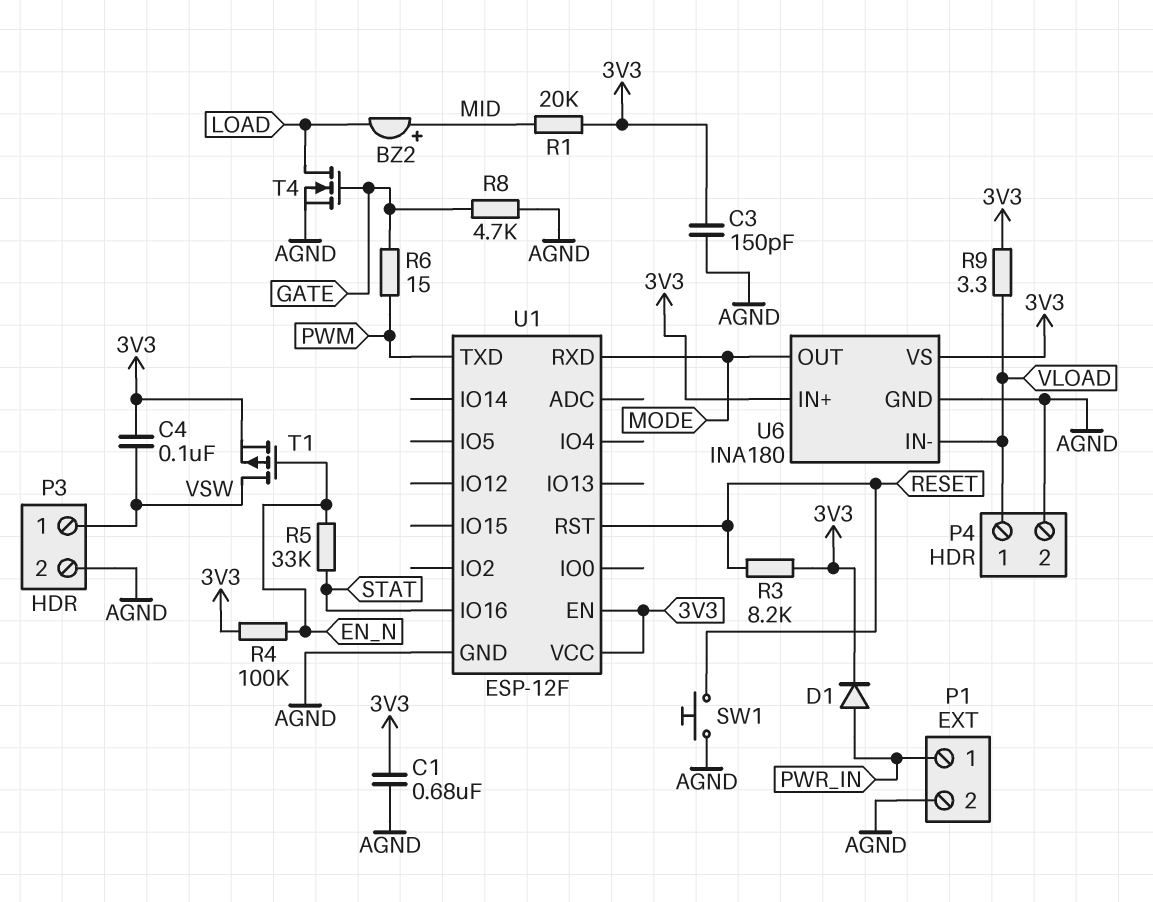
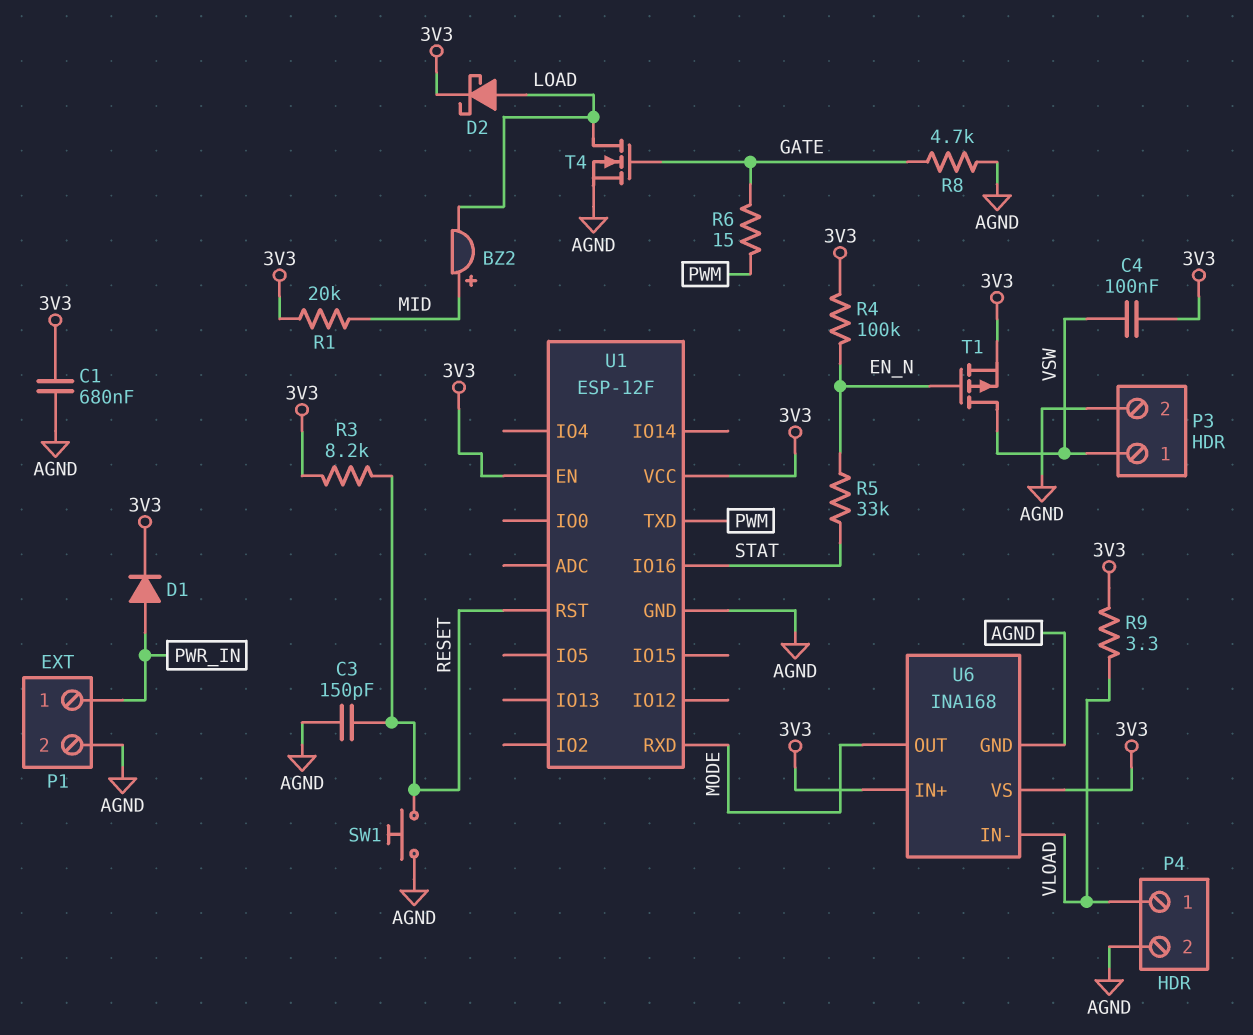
C3: 150pF (3V3, AGND) -> 150pF (AGND, RESET)
D2: none -> schottky (A LOAD, K 3V3)
U6: INA180 -> INA168

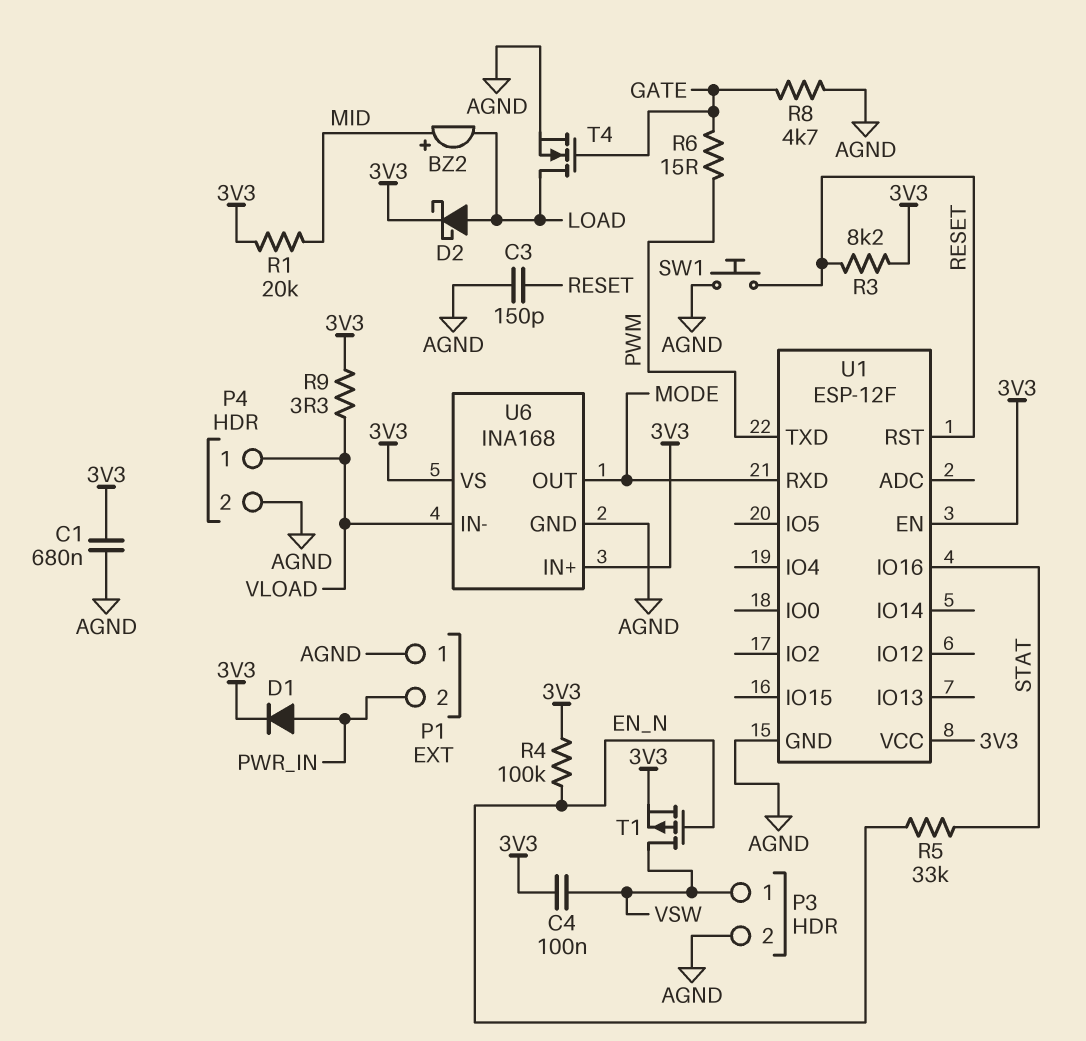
P1 pin 1: PWR_IN -> AGND
P1 pin 2: AGND -> PWR_IN

